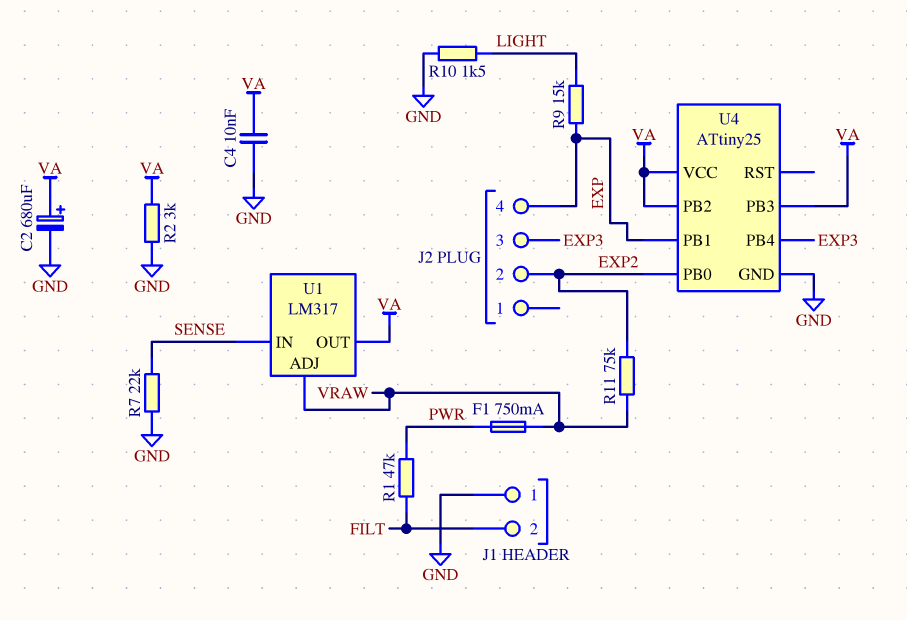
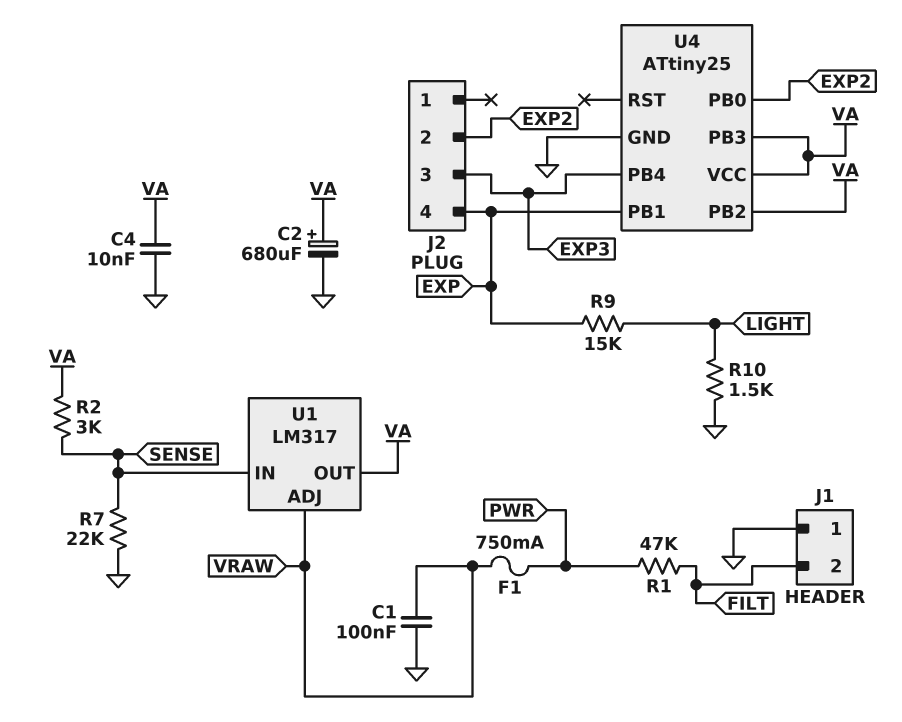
C1: none -> 100nF (GND, VRAW)
R2: 3k (GND, VA) -> 3k (SENSE, VA)
R11: 75k (EXP2, VRAW) -> none

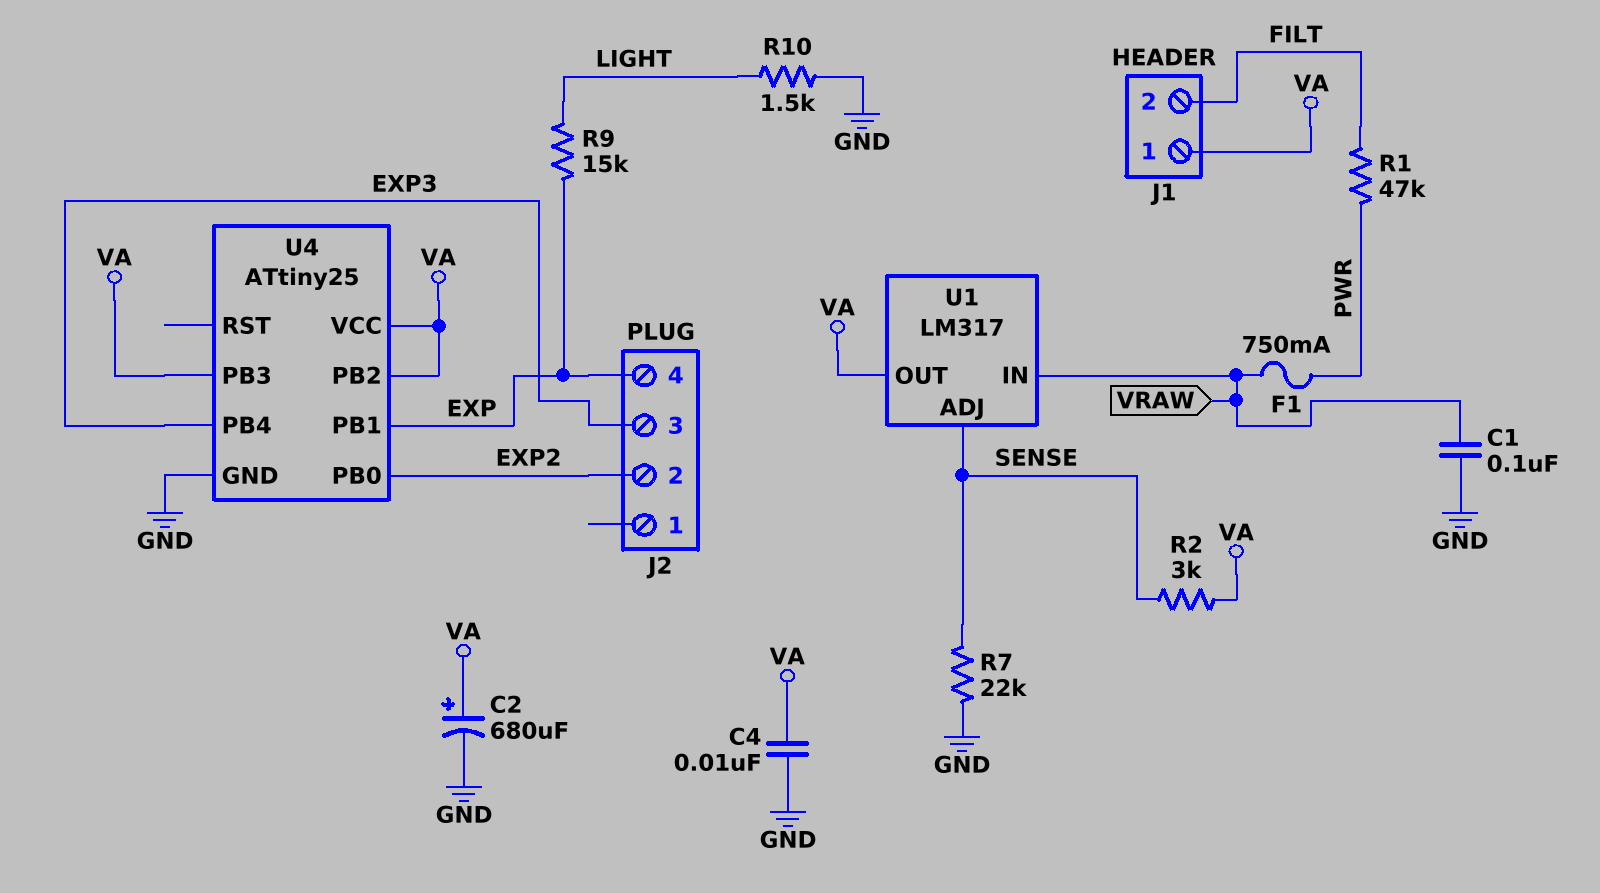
J1 pin 1: GND -> VA
U1 pin ADJ: VRAW -> SENSE
U1 pin IN: SENSE -> VRAW

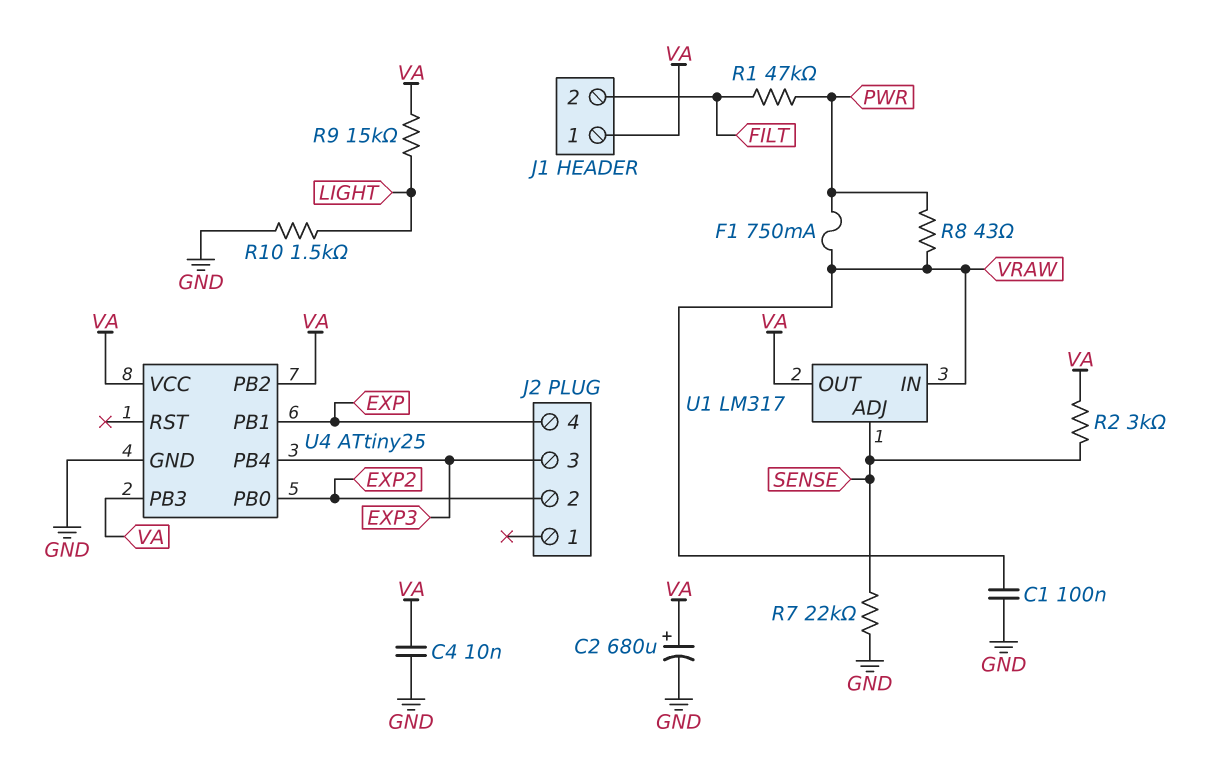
R8: none -> 43 (PWR, VRAW)
R9: 15k (EXP, LIGHT) -> 15k (LIGHT, VA)

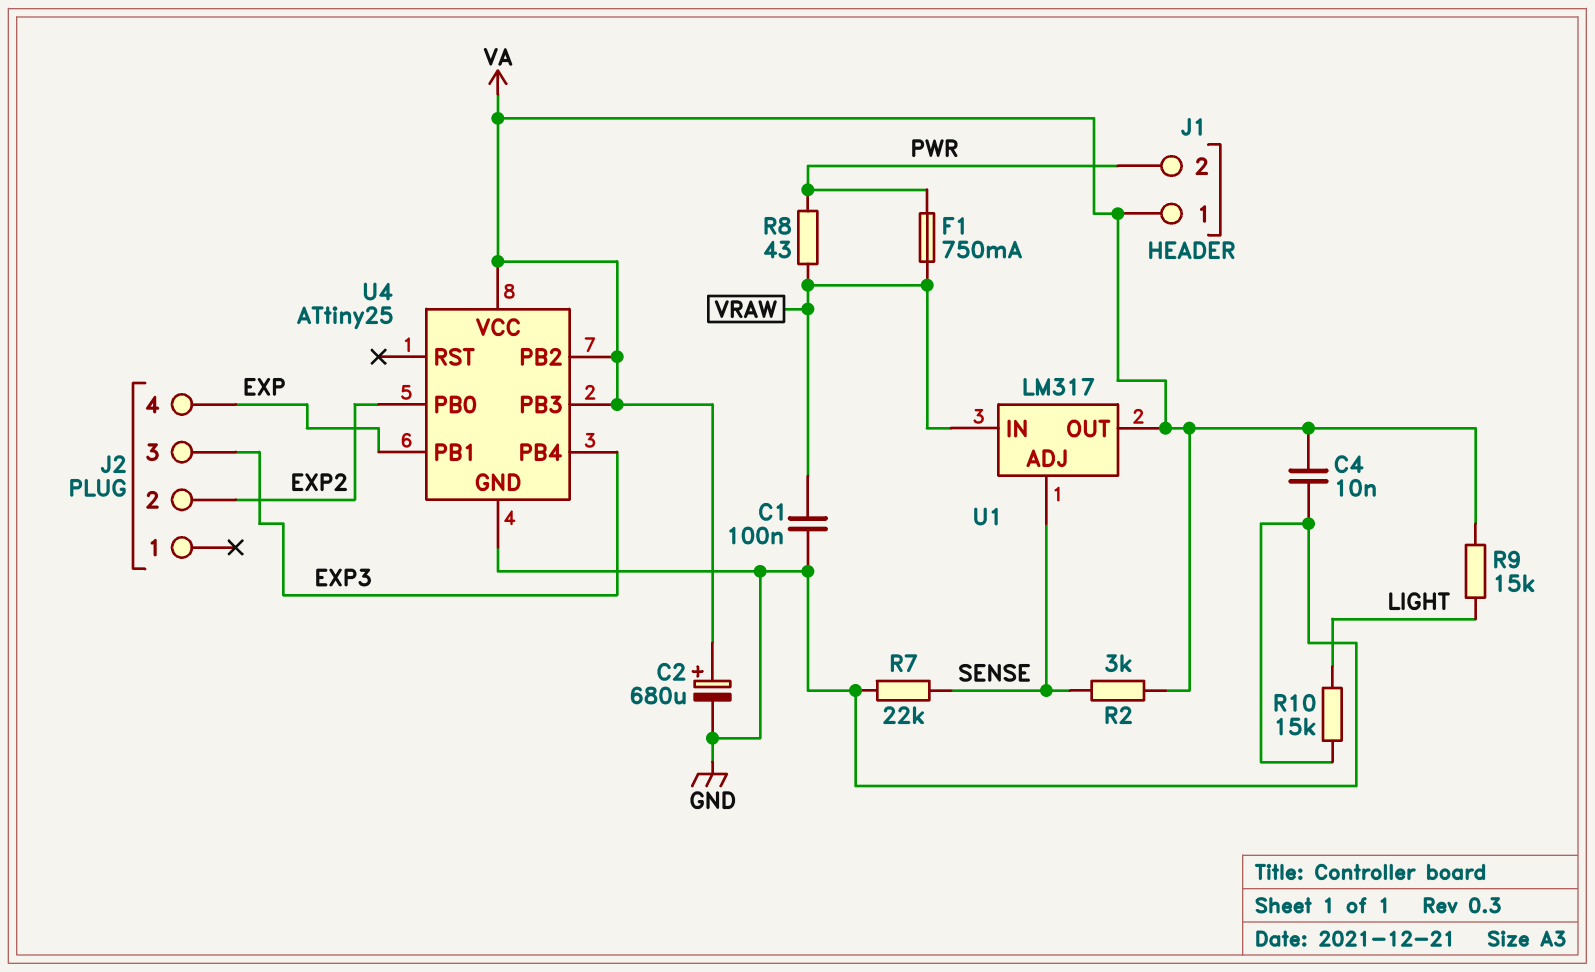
J1 pin 2: FILT -> PWR
R1: 47k (FILT, PWR) -> none
R10: 1.5k (GND, LIGHT) -> 15k (GND, LIGHT)

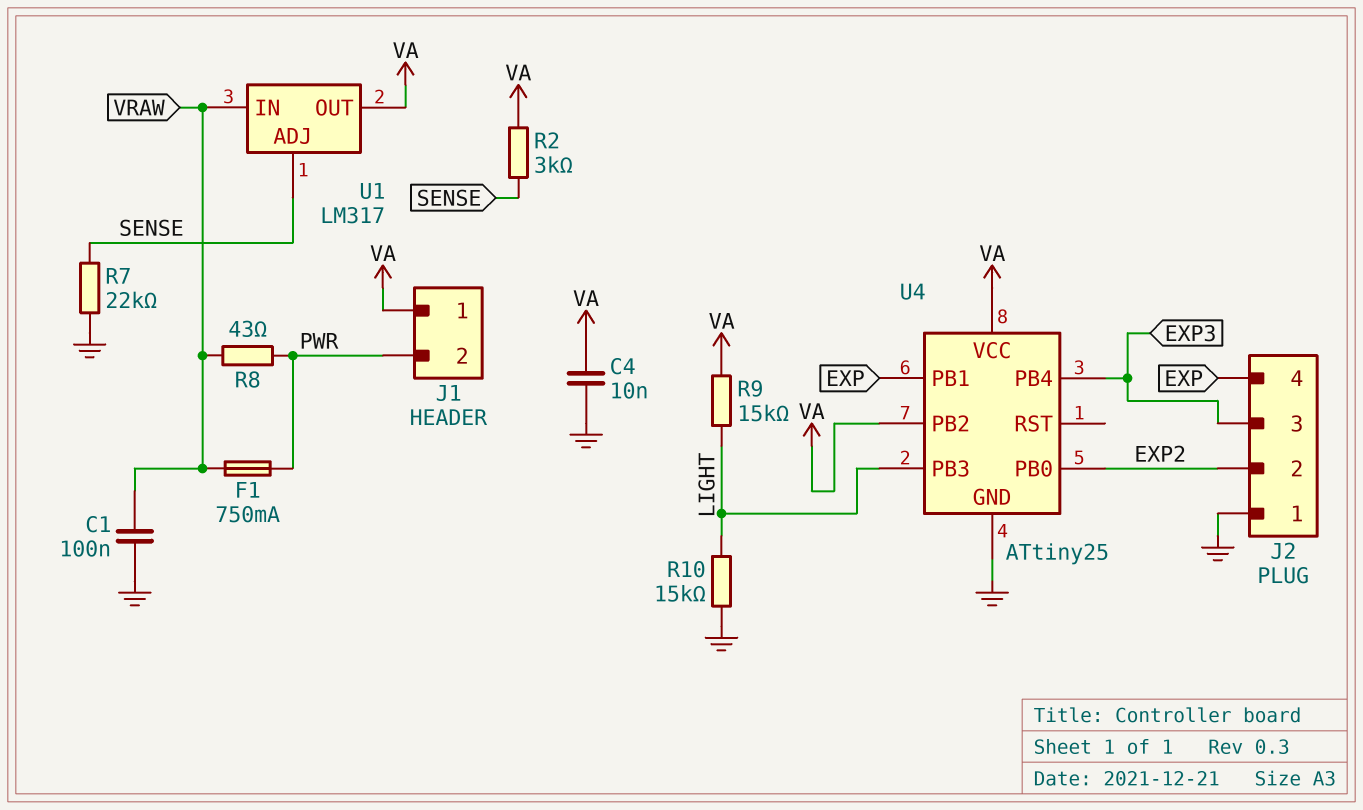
C2: 680uF (plus VA, minus GND) -> none
J2 pin 1: none -> GND
U4 pin PB3: VA -> LIGHT

